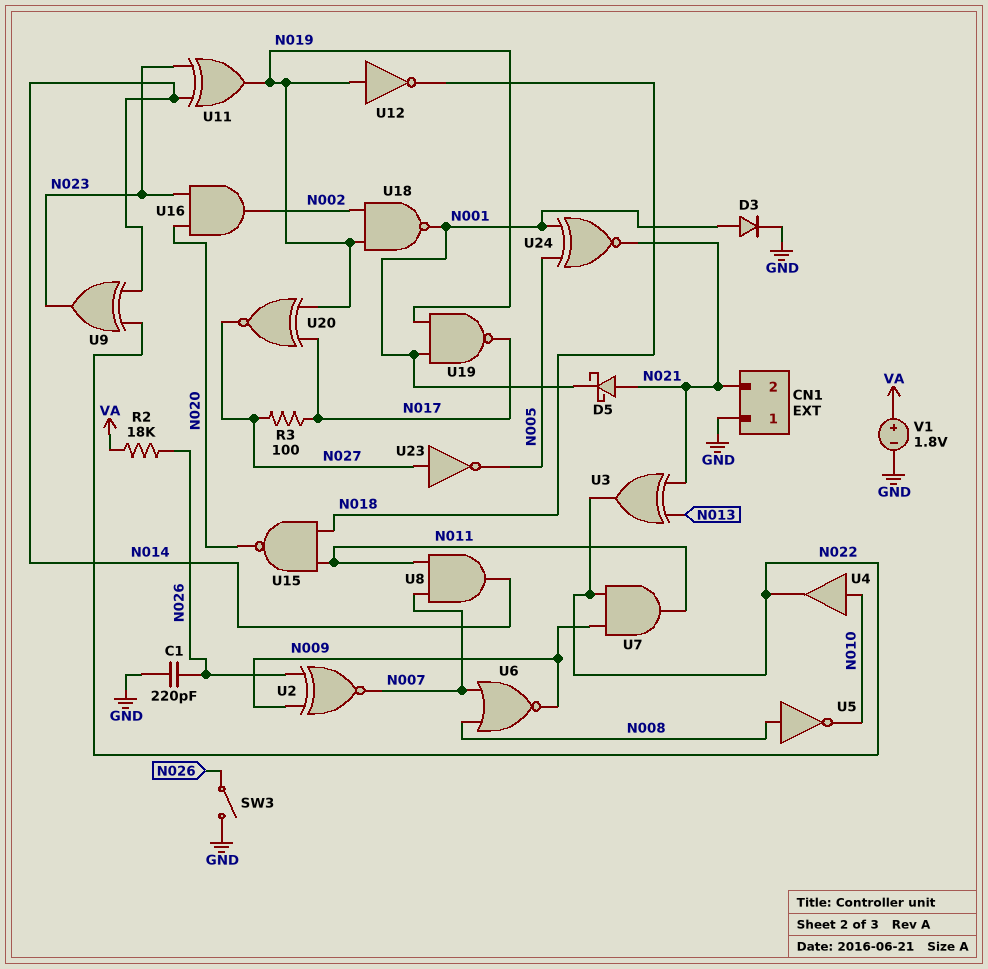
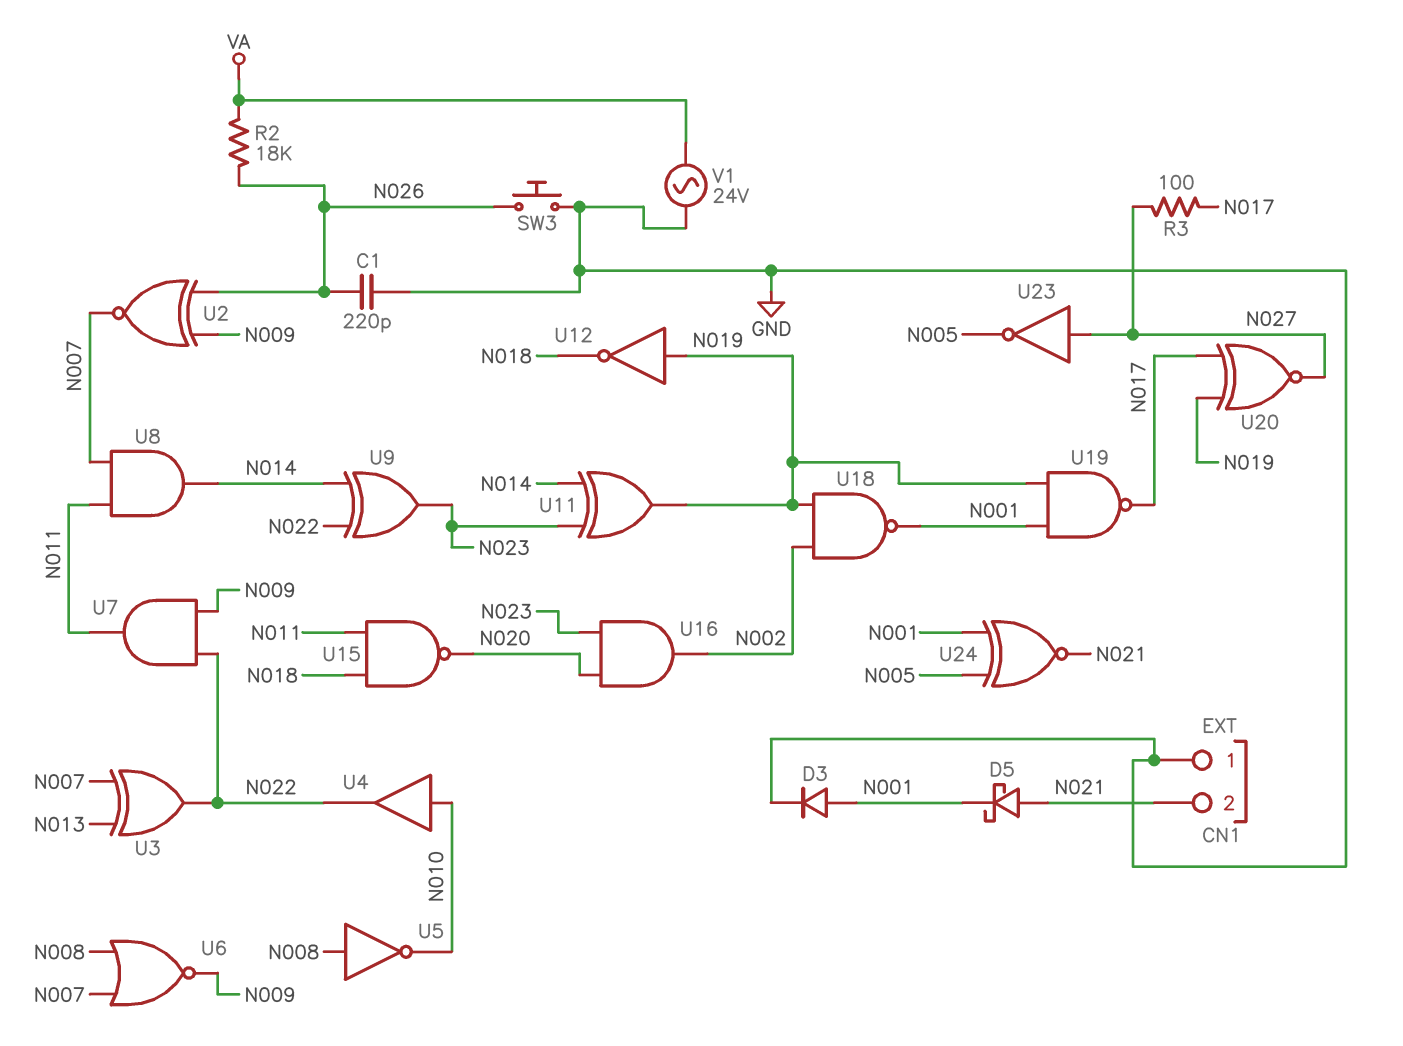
SW3: switch (GND, N026) -> button (GND, N026)
U3: XOR (in N013, in N021, out N022) -> XOR (in N007, in N013, out N022)
V1: 1.8V (plus VA, minus GND) -> AC 24V (GND, VA)

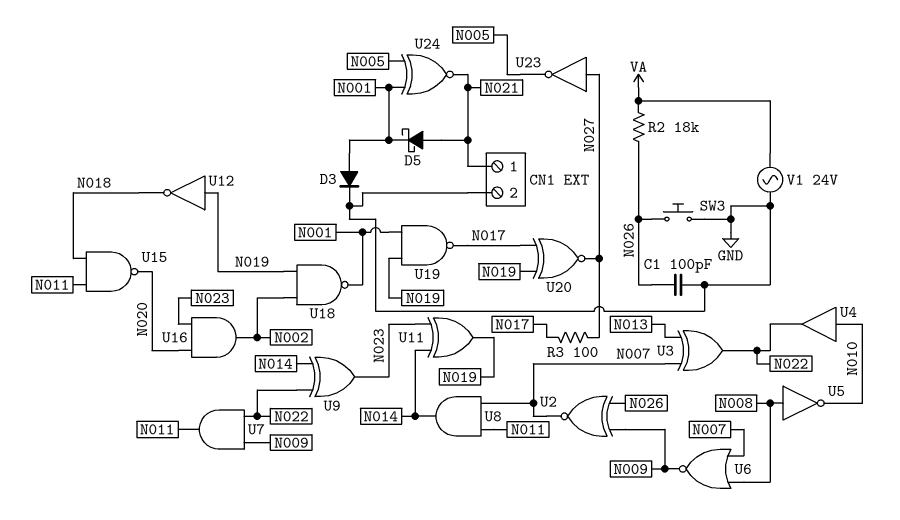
C1: 220pF (GND, N026) -> 100pF (GND, N026)
CN1 pin 1: GND -> N021
CN1 pin 2: N021 -> GND

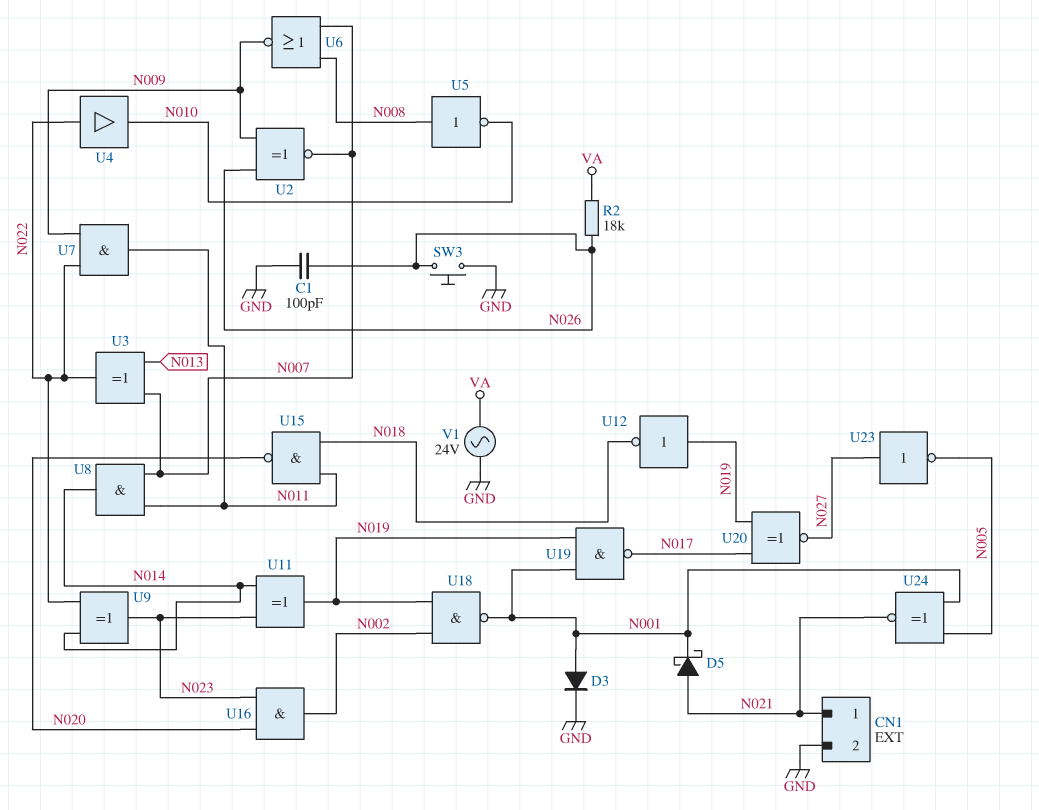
R3: 100 (N017, N027) -> none
U4: buffer (in N010, out N022) -> buffer (in N022, out N010)

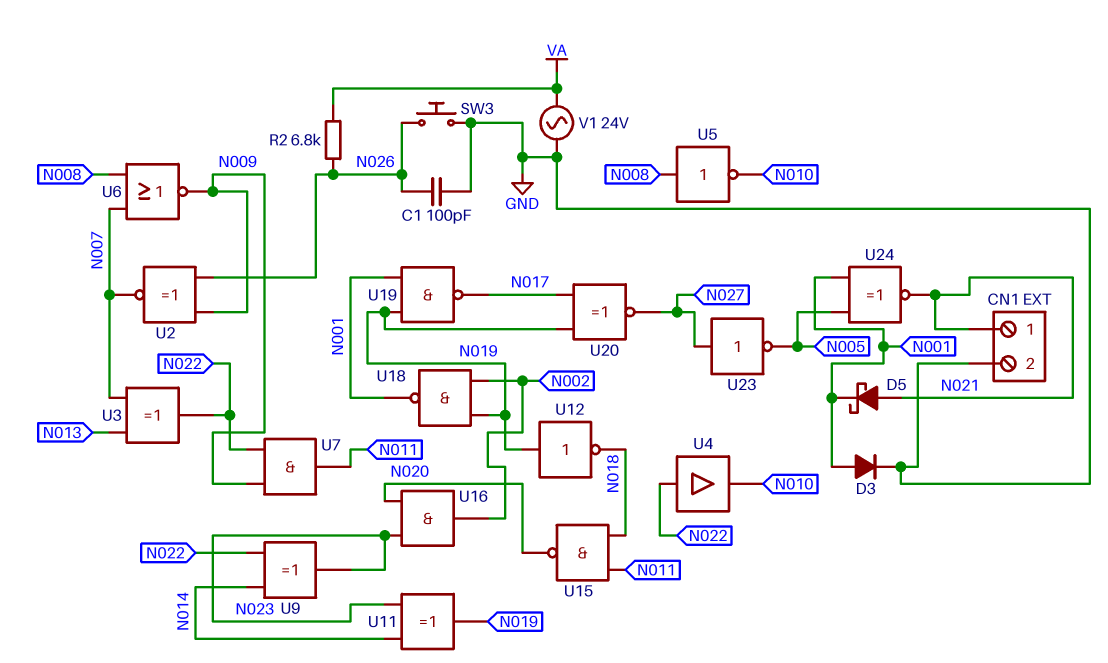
R2: 18k (N026, VA) -> 6.8k (N026, VA)
U8: AND (in N007, in N011, out N014) -> none

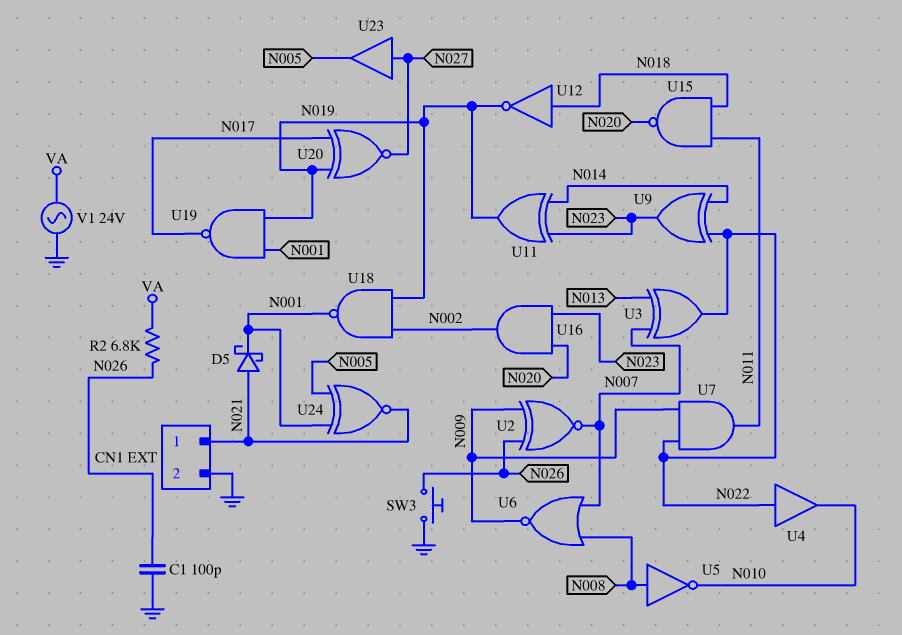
D3: diode (A N001, K GND) -> none
U12: NOT (in N019, out N018) -> NOT (in N018, out N019)
U23: NOT (in N027, out N005) -> buffer (in N027, out N005)

